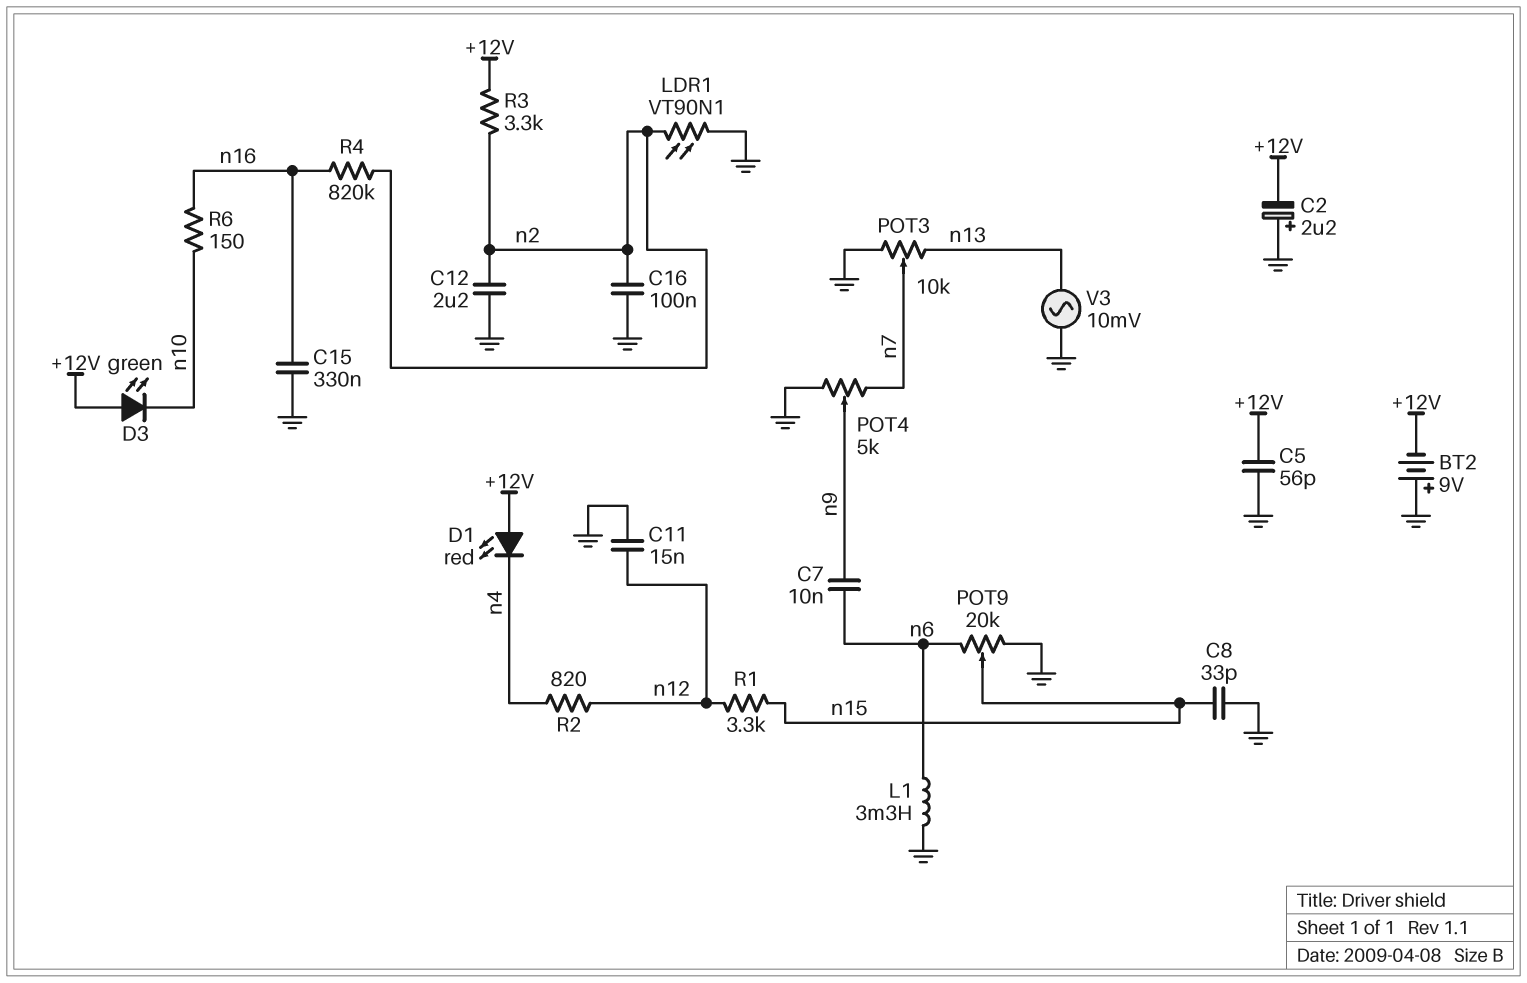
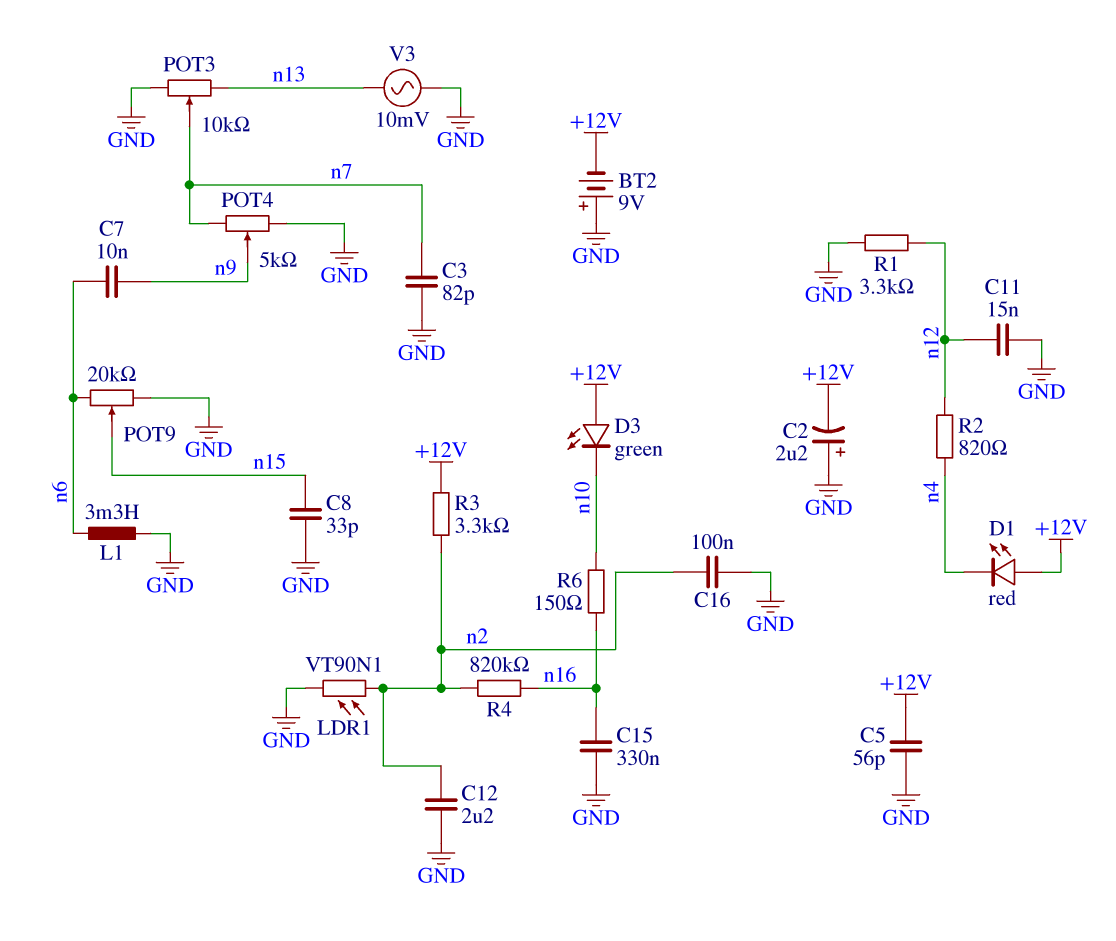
C3: none -> 82pF (GND, n7)
R1: 3.3k (n12, n15) -> 3.3k (GND, n12)

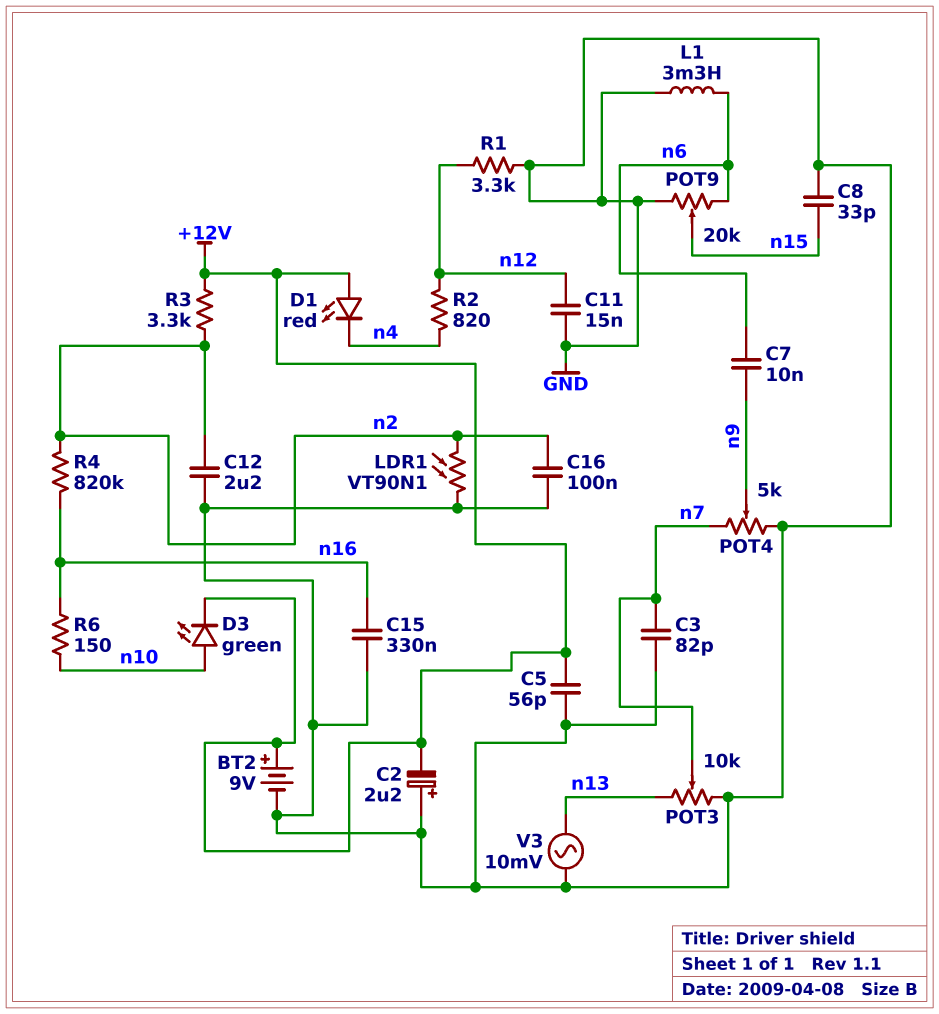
BT2: 9V (plus GND, minus +12V) -> 9V (plus +12V, minus GND)
D3: LED green (A +12V, K n10) -> LED green (A n10, K +12V)

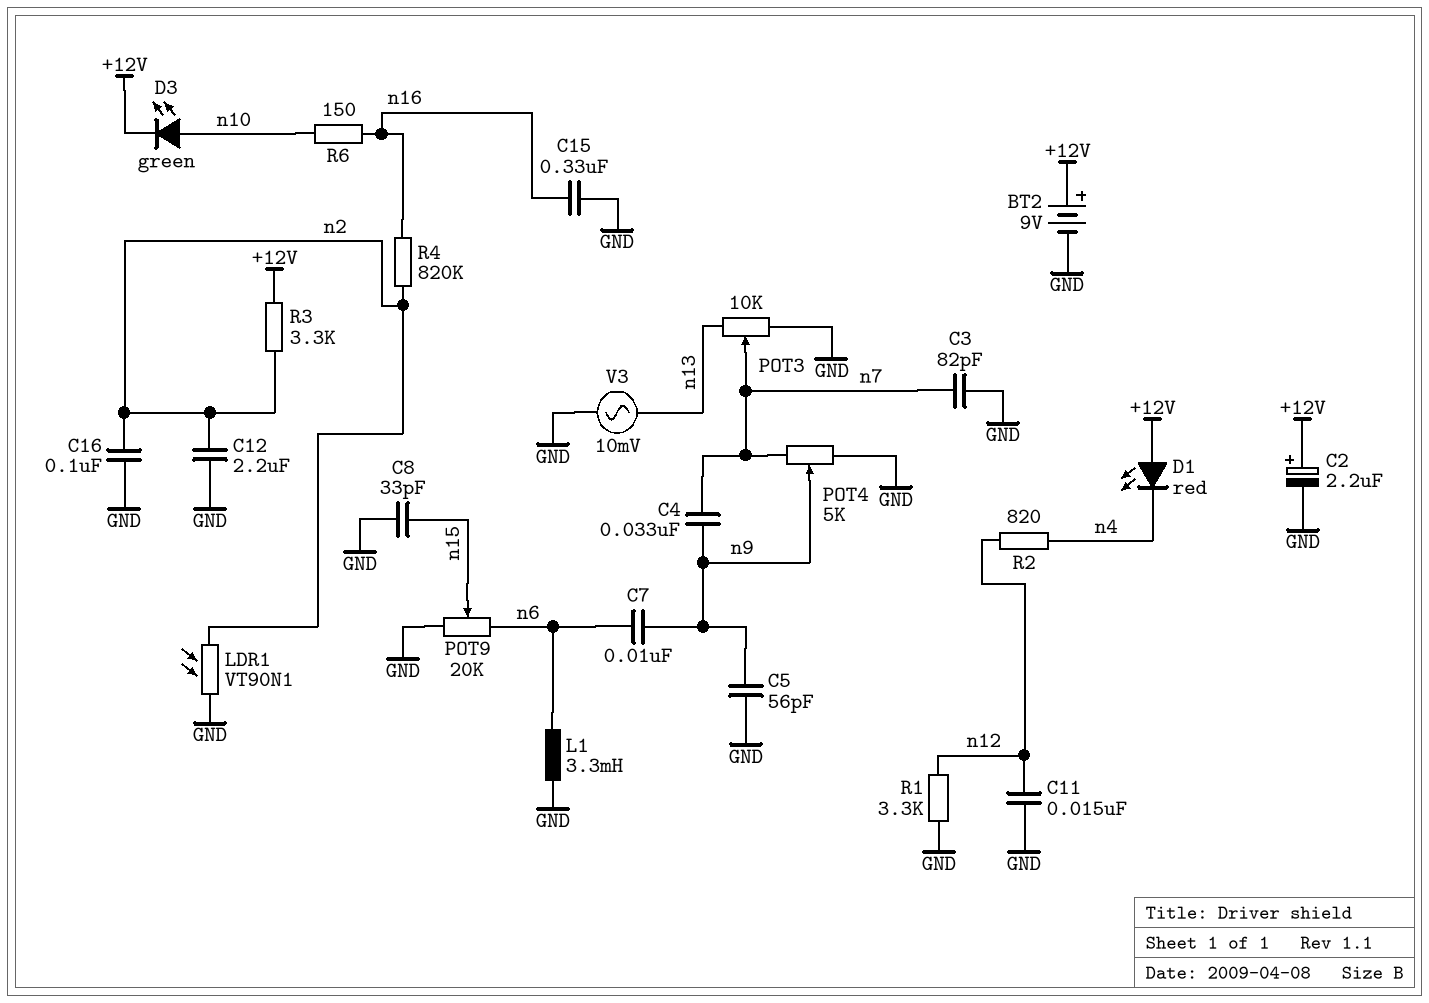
C2: 2.2uF (plus GND, minus +12V) -> 2.2uF (plus +12V, minus GND)
C4: none -> 33nF (n7, n9)
C5: 56pF (+12V, GND) -> 56pF (GND, n9)

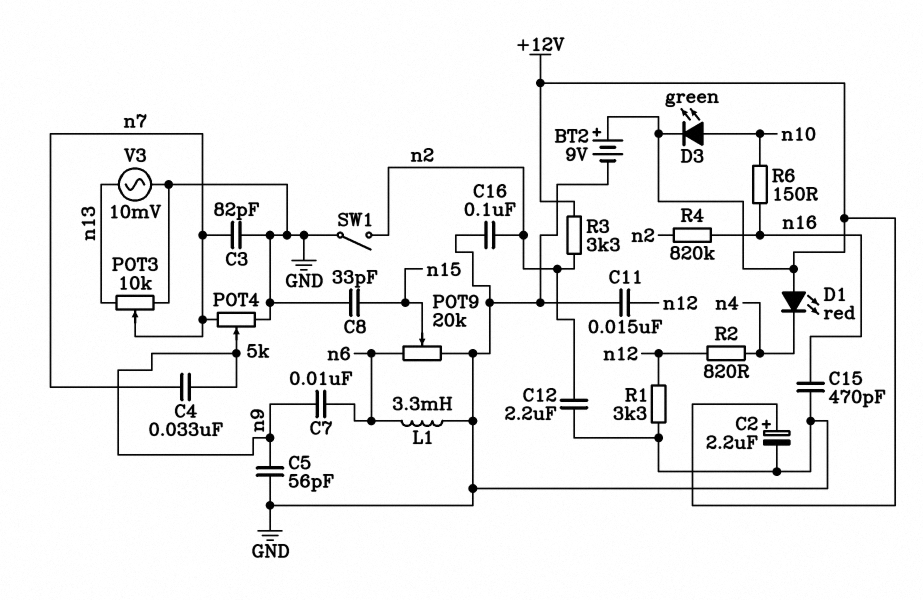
C15: 330nF (GND, n16) -> 470pF (GND, n16)
LDR1: VT90N1 (GND, n2) -> none
SW1: none -> switch (GND, n2)

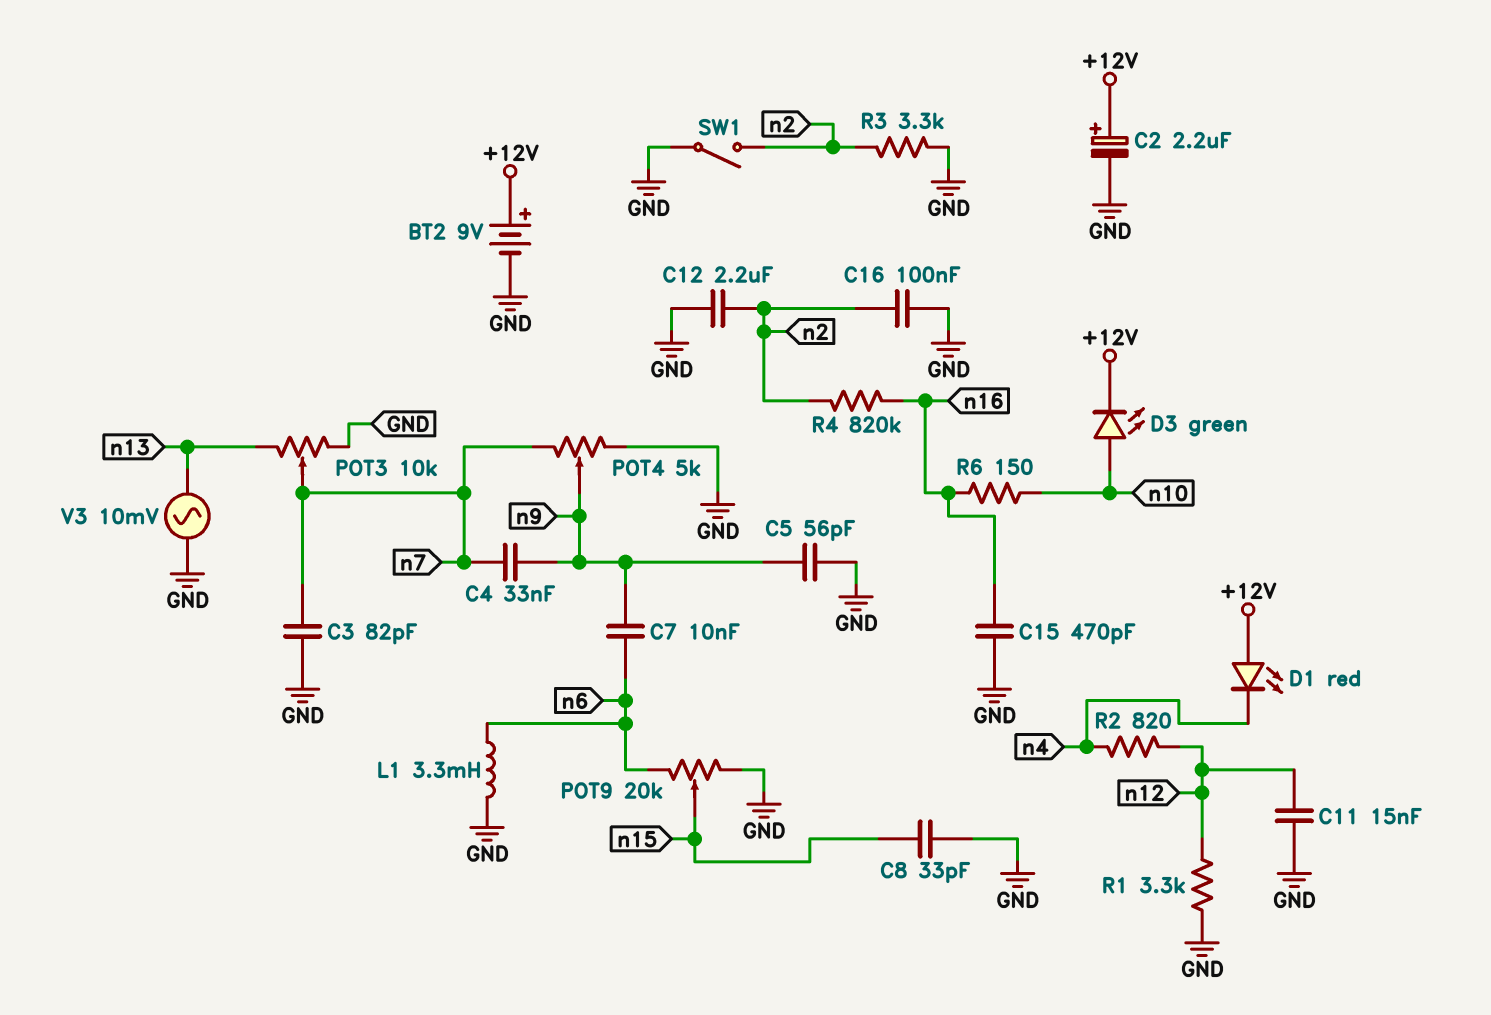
R3: 3.3k (+12V, n2) -> 3.3k (GND, n2)

